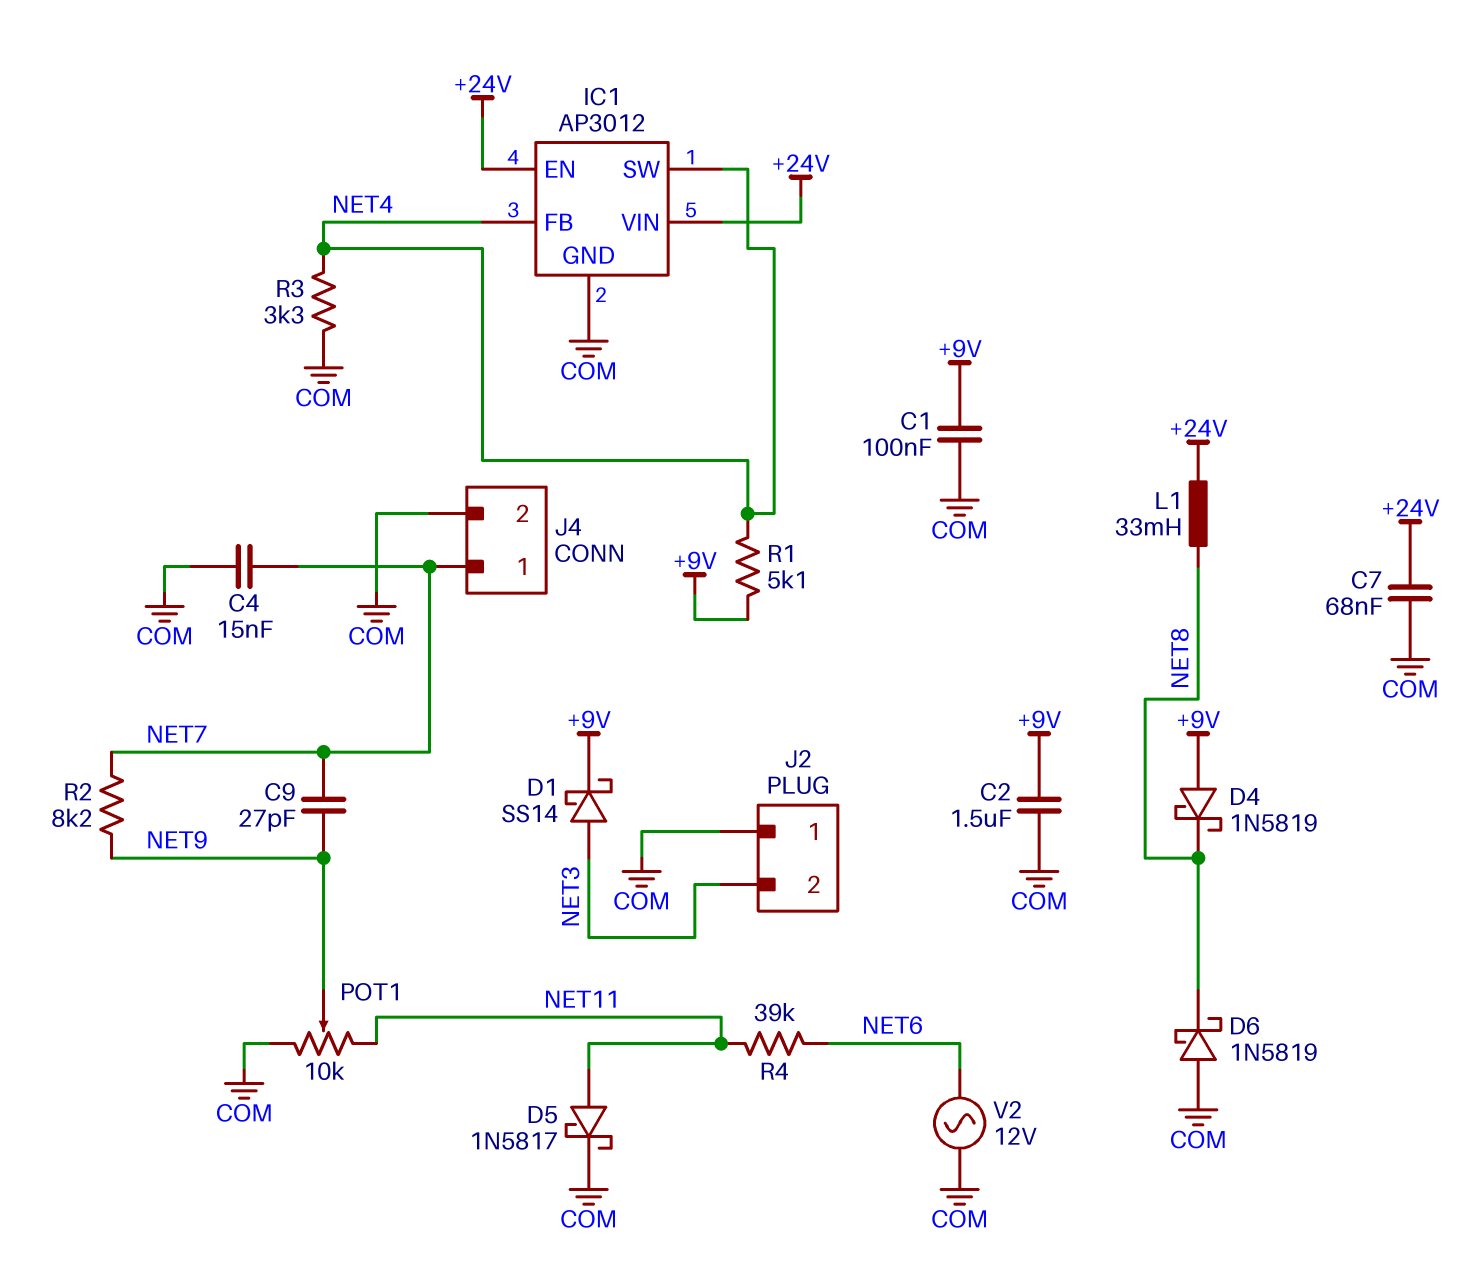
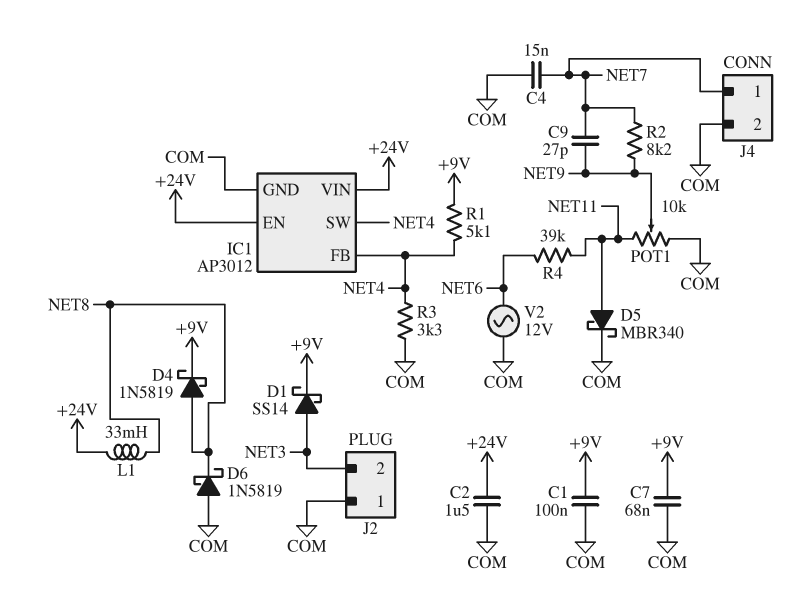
C2: 1.5uF (+9V, COM) -> 1.5uF (+24V, COM)
C7: 68nF (+24V, COM) -> 68nF (+9V, COM)
D4: schottky 1N5819 (A +9V, K NET8) -> schottky 1N5819 (A NET8, K +9V)
D5: schottky 1N5817 (A NET11, K COM) -> schottky MBR340 (A NET11, K COM)

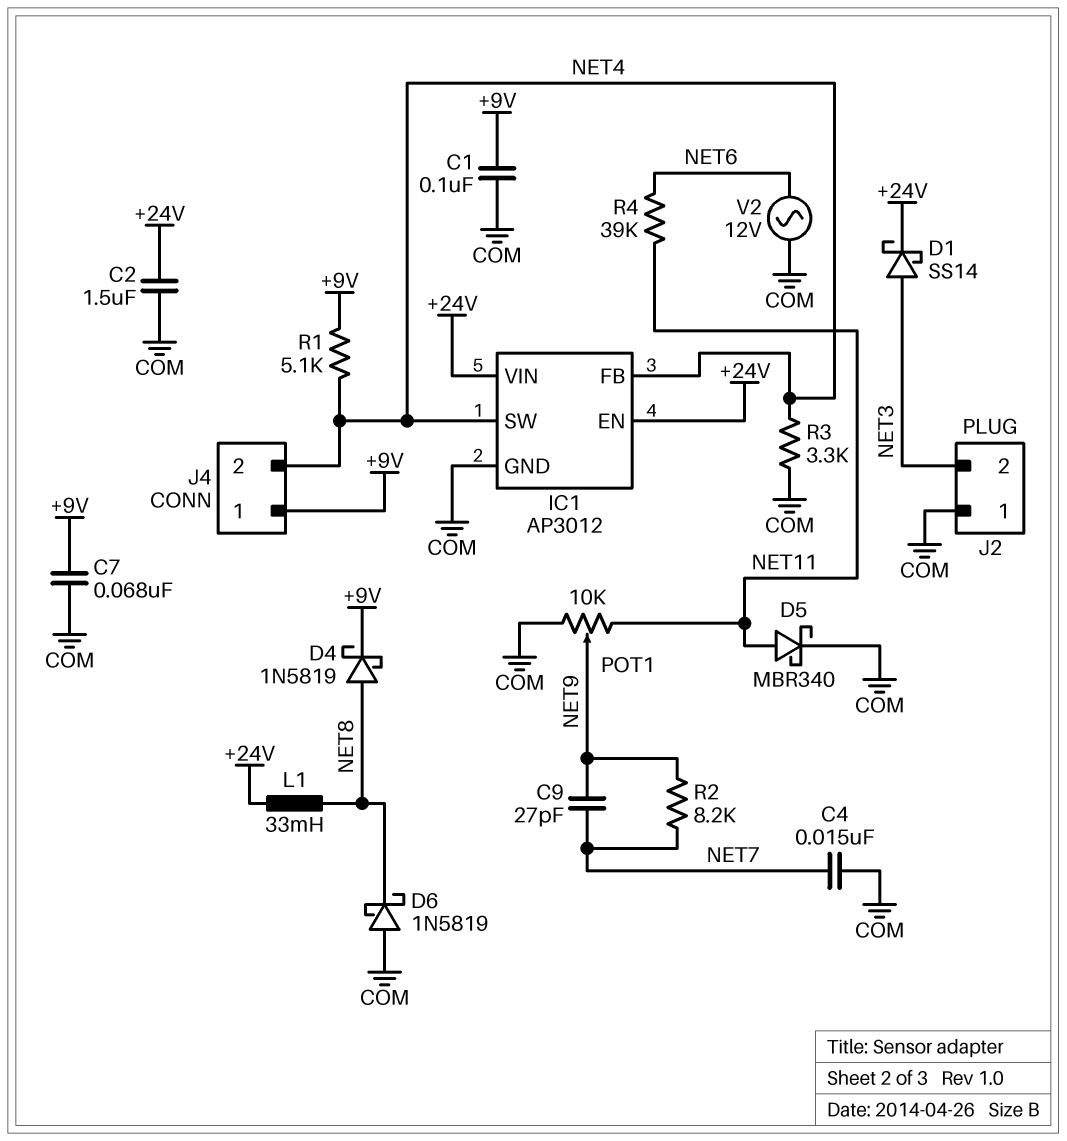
D1: schottky SS14 (A NET3, K +9V) -> schottky SS14 (A NET3, K +24V)
J4 pin 1: NET7 -> +9V
J4 pin 2: COM -> NET4

